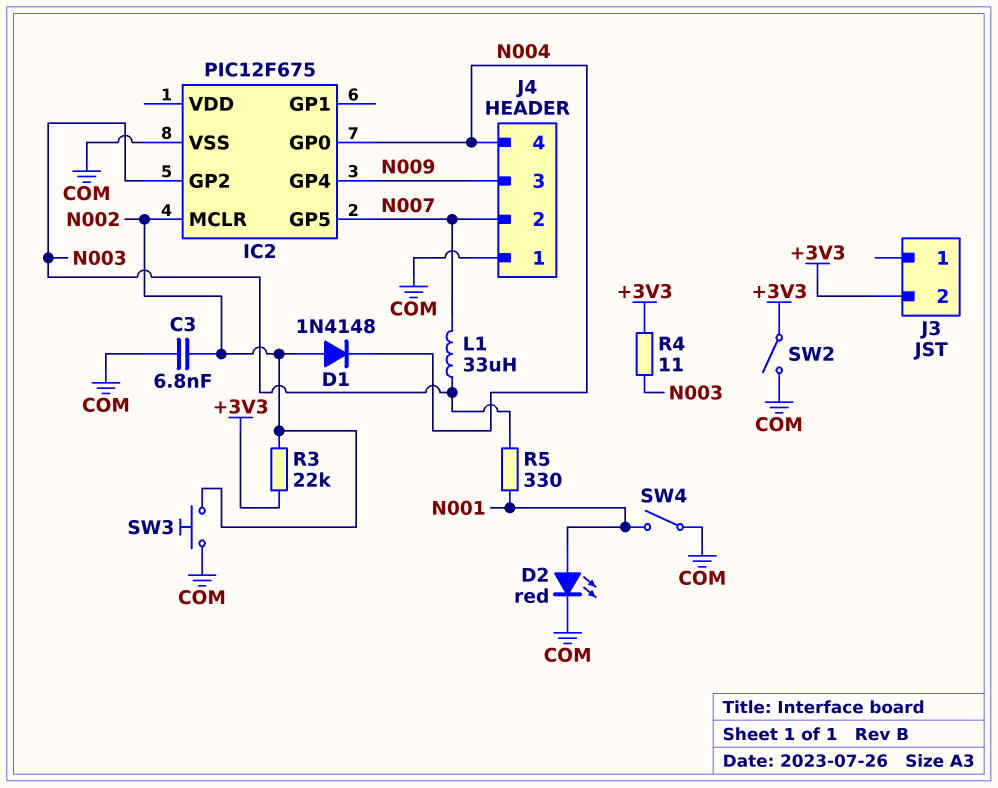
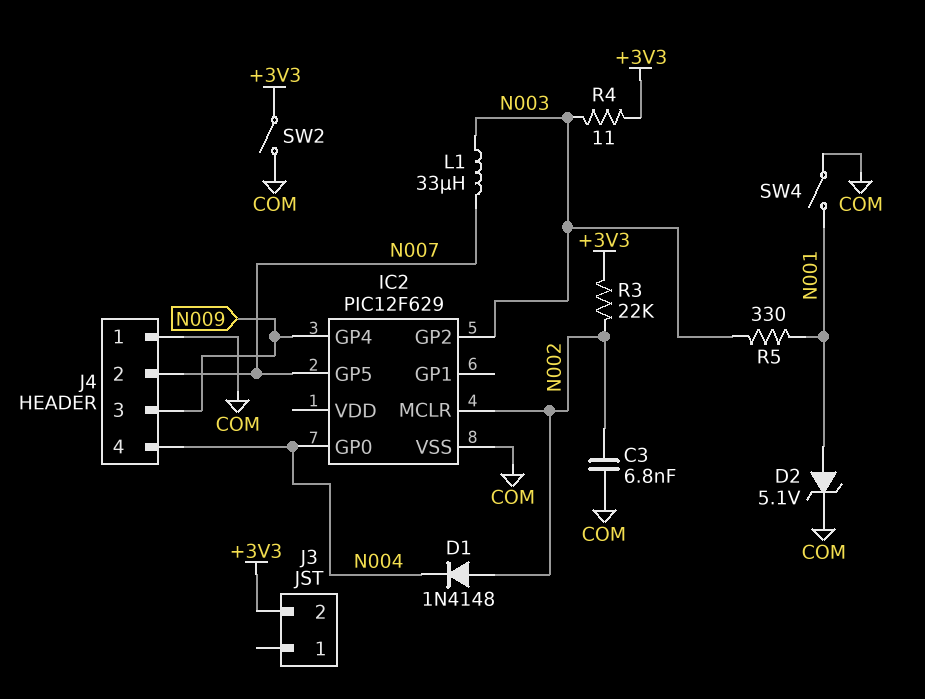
D2: LED red (A N001, K COM) -> zener 5.1V (A N001, K COM)
IC2: PIC12F675 -> PIC12F629
SW3: button (COM, N002) -> none

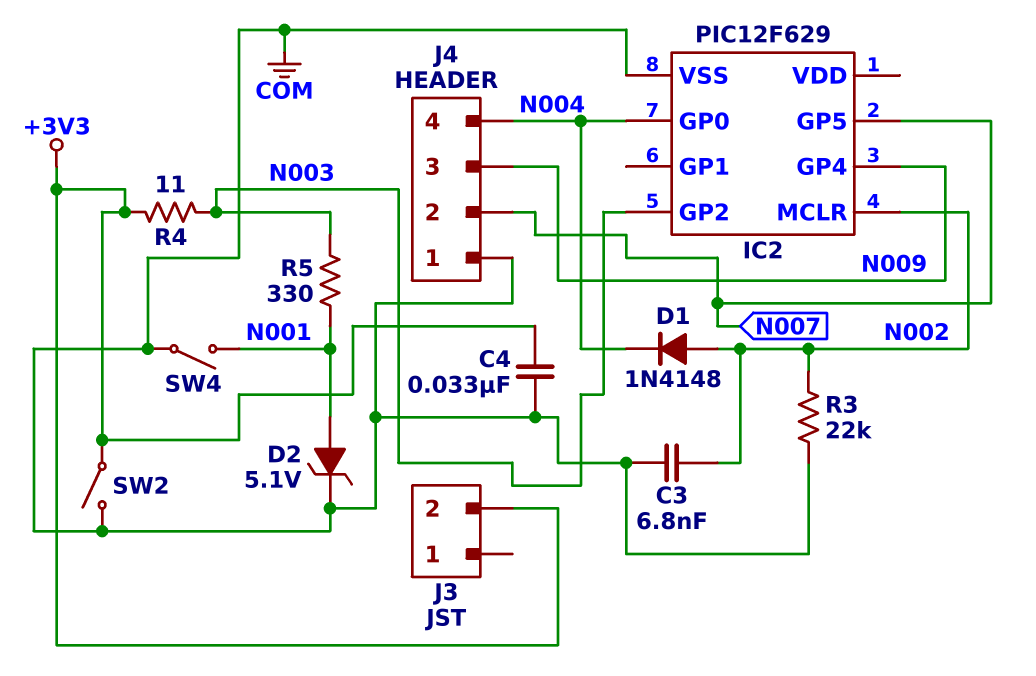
C4: none -> 33nF (+3V3, COM)
L1: 33uH (N003, N007) -> none
R3: 22k (+3V3, N002) -> 22k (COM, N002)

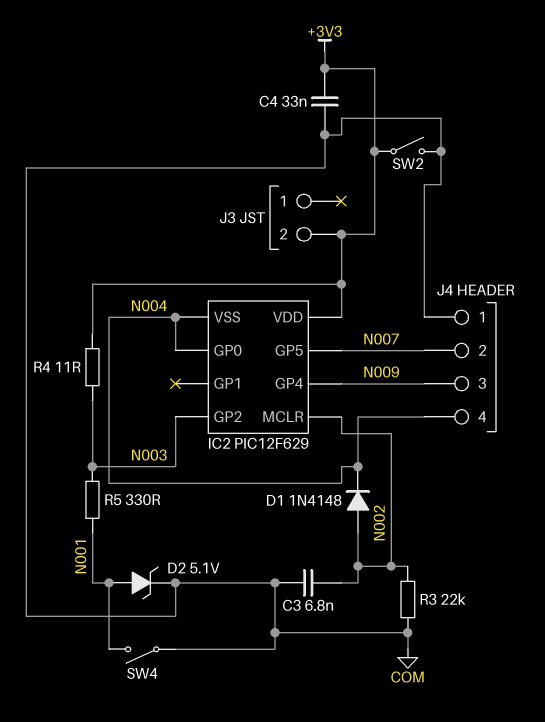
IC2 pin VDD: none -> +3V3
IC2 pin VSS: COM -> N004

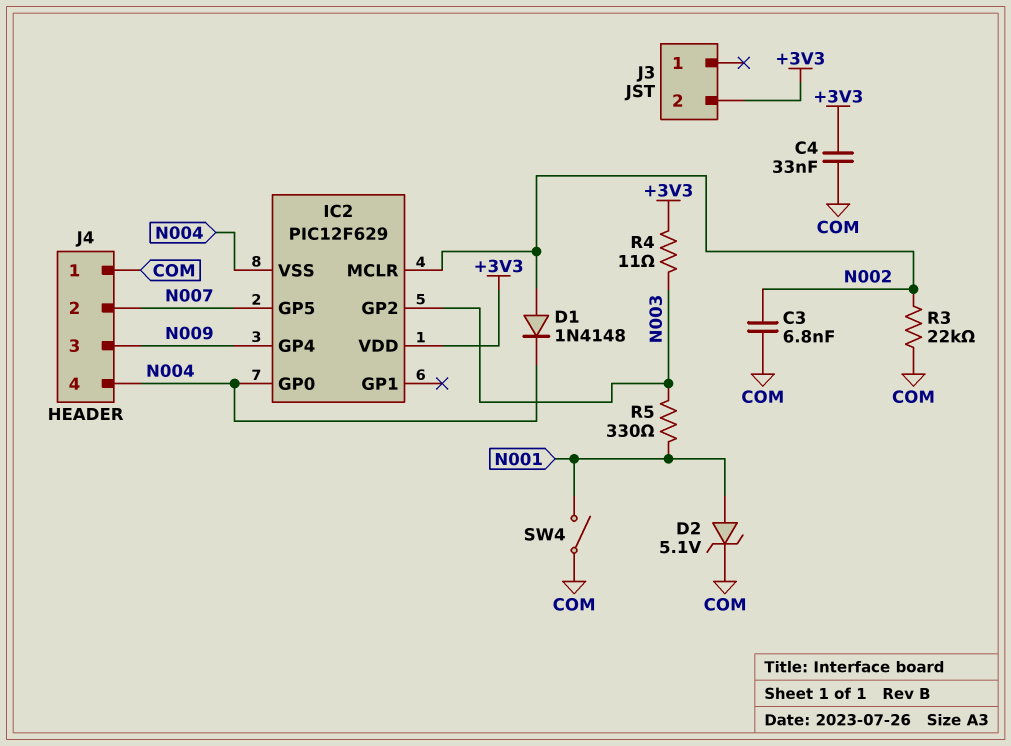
SW2: switch (+3V3, COM) -> none

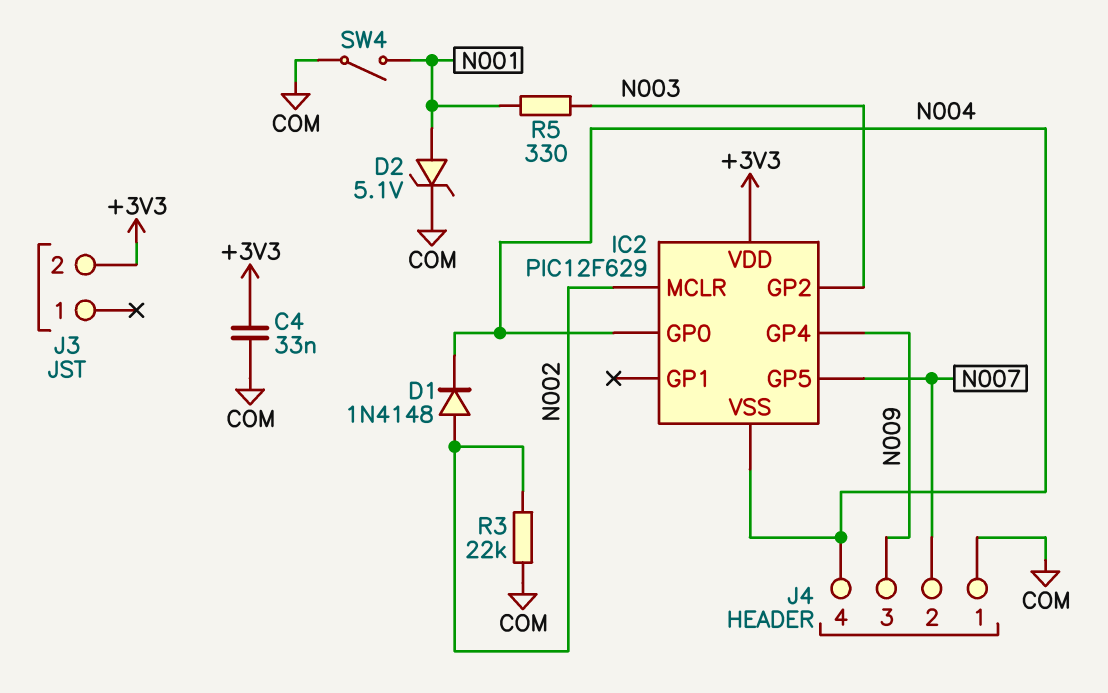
C3: 6.8nF (COM, N002) -> none
R4: 11 (+3V3, N003) -> none

